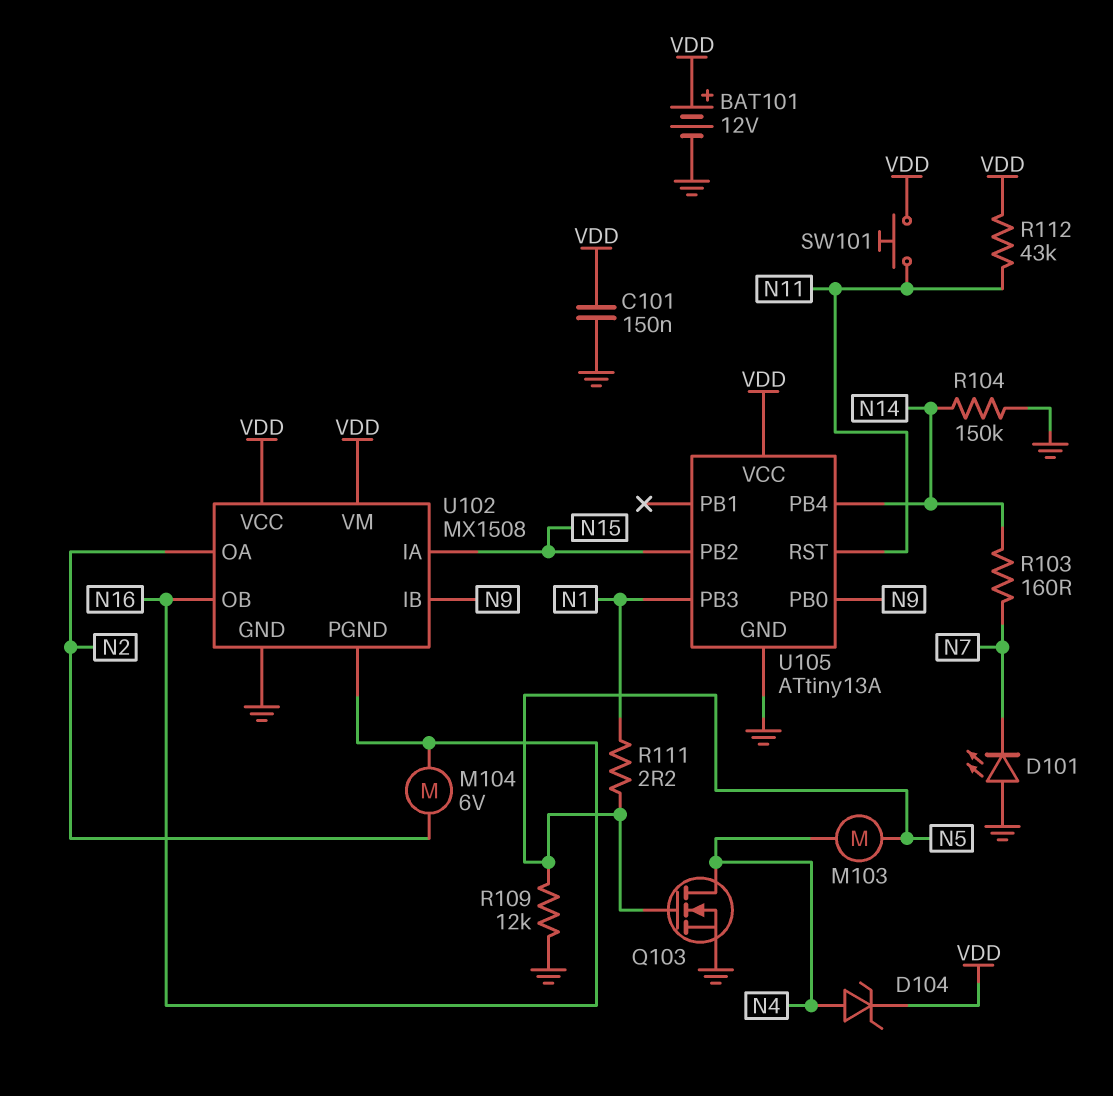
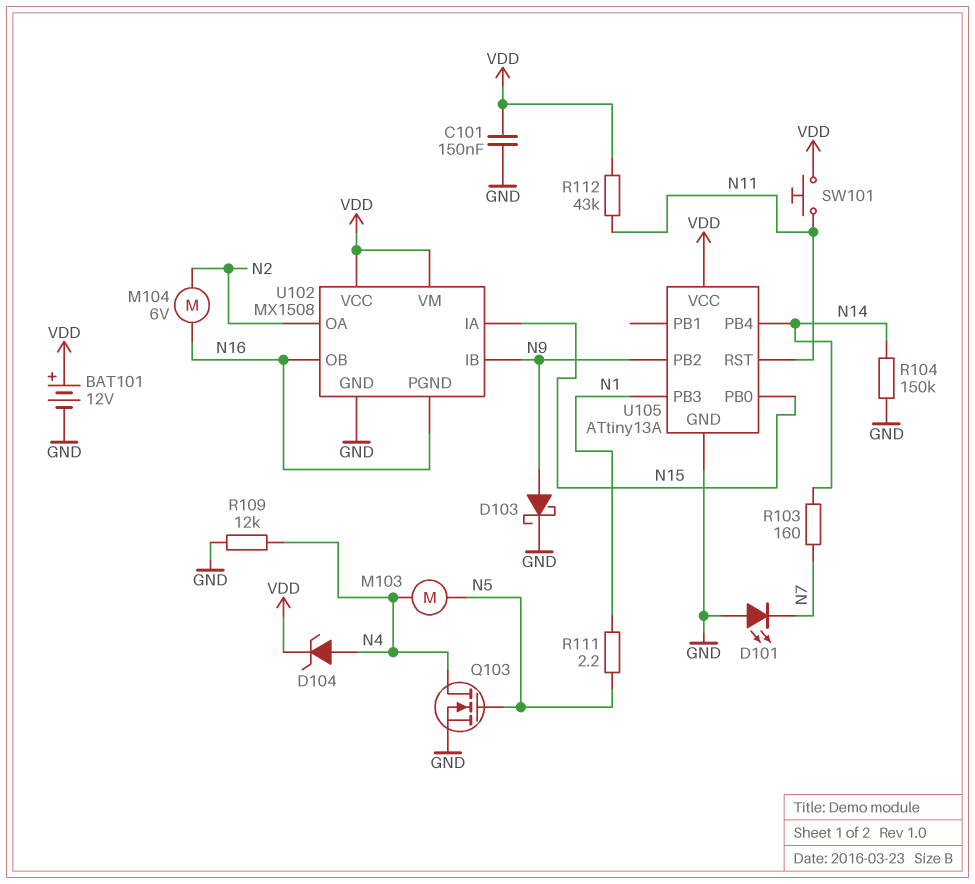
D103: none -> schottky (A N9, K GND)
R109: 12k (GND, N5) -> 12k (GND, N4)
U105 pin PB0: N9 -> N15
U105 pin PB2: N15 -> N9

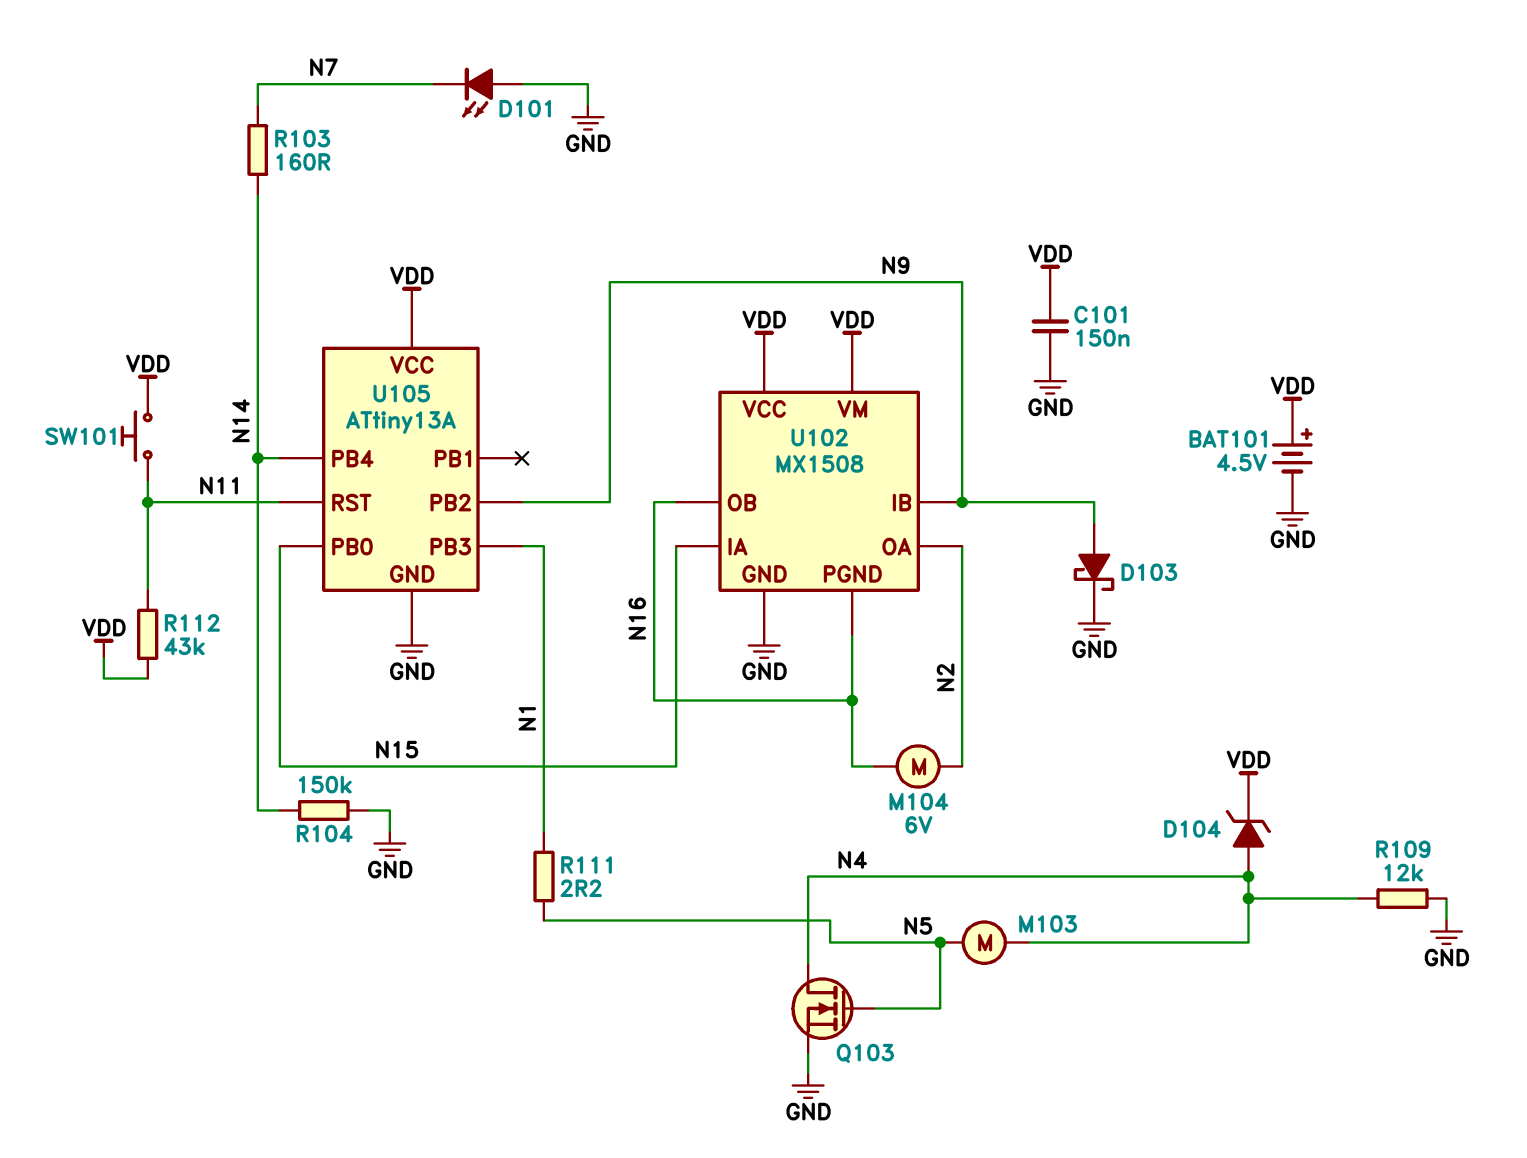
BAT101: 12V (plus VDD, minus GND) -> 4.5V (plus VDD, minus GND)

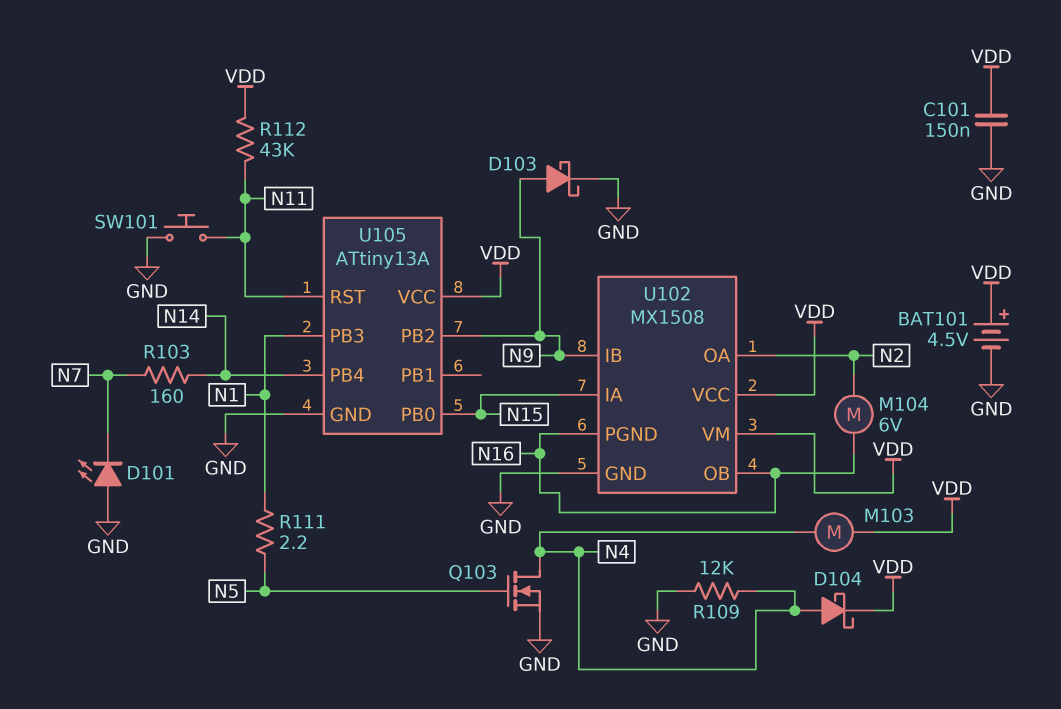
D104: zener (A N4, K VDD) -> schottky (A N4, K VDD)
M103: motor (N4, N5) -> motor (N4, VDD)
R104: 150k (GND, N14) -> none
SW101: button (N11, VDD) -> button (GND, N11)

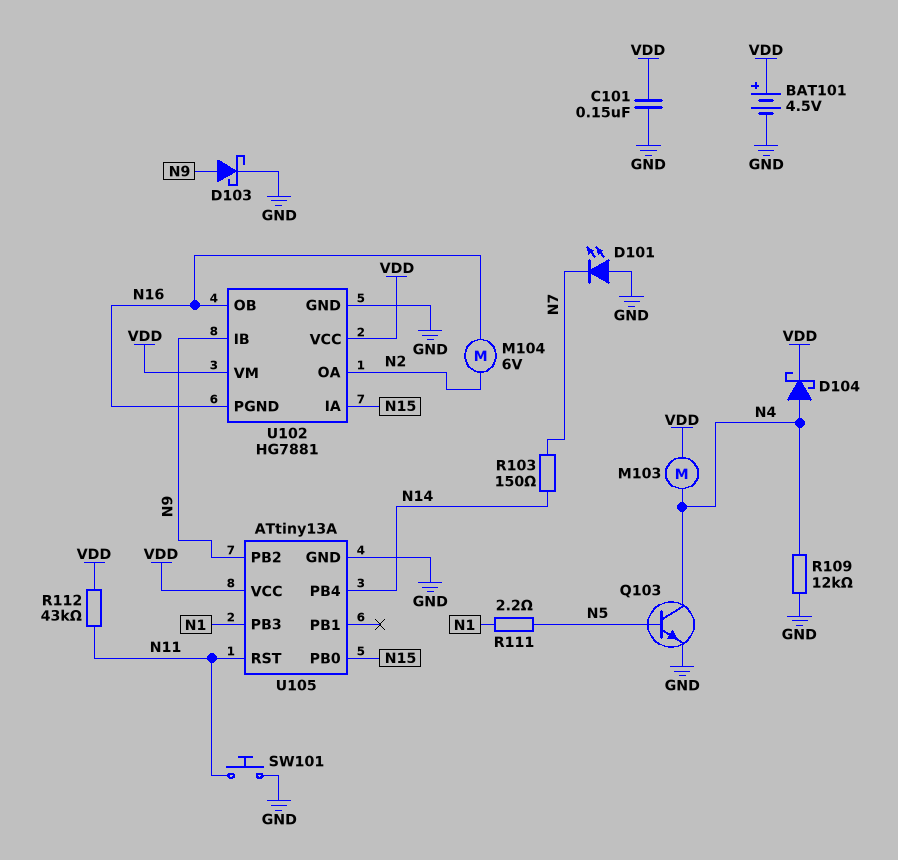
Q103: NMOS (G N5, D N4, S GND) -> NPN (B N5, C N4, E GND)
R103: 160 (N7, N14) -> 150 (N7, N14)
U102: MX1508 -> HG7881

